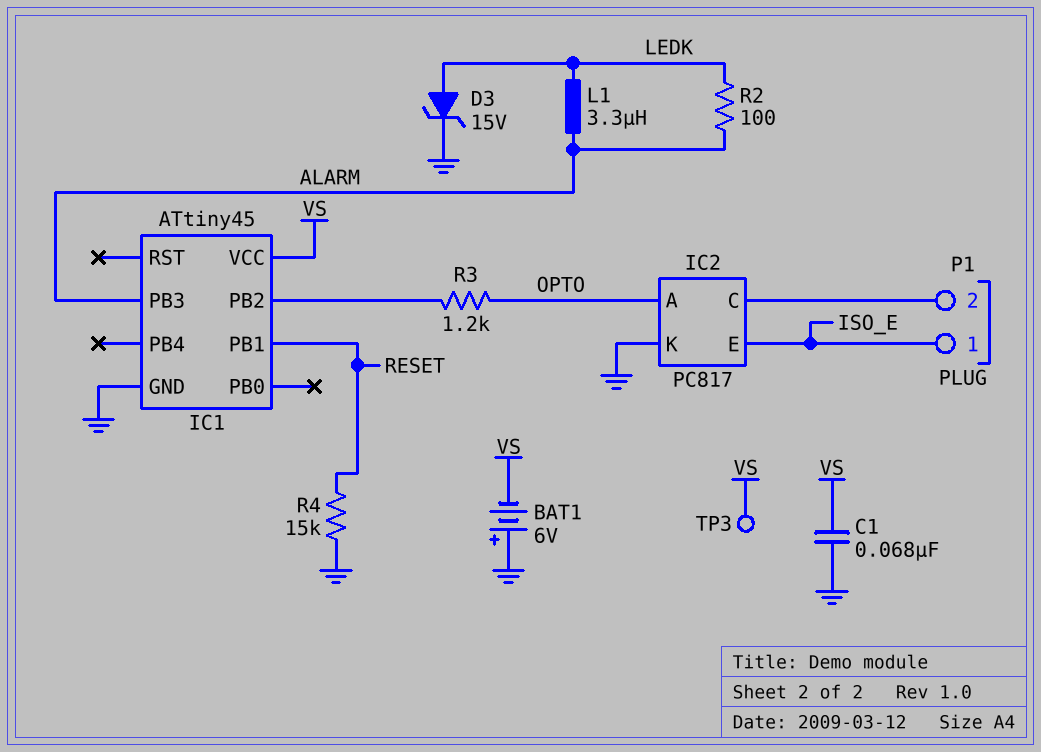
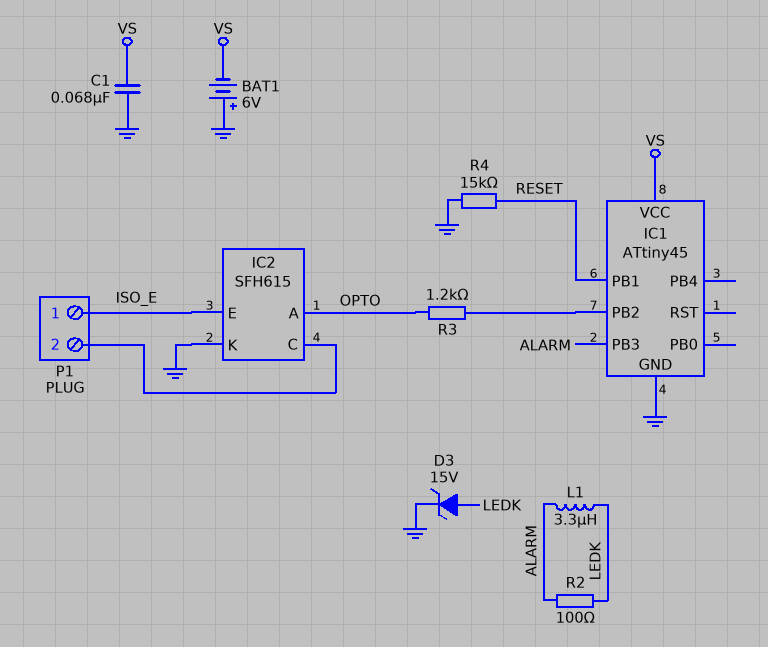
IC2: PC817 -> SFH615
TP3: test point (VS) -> none

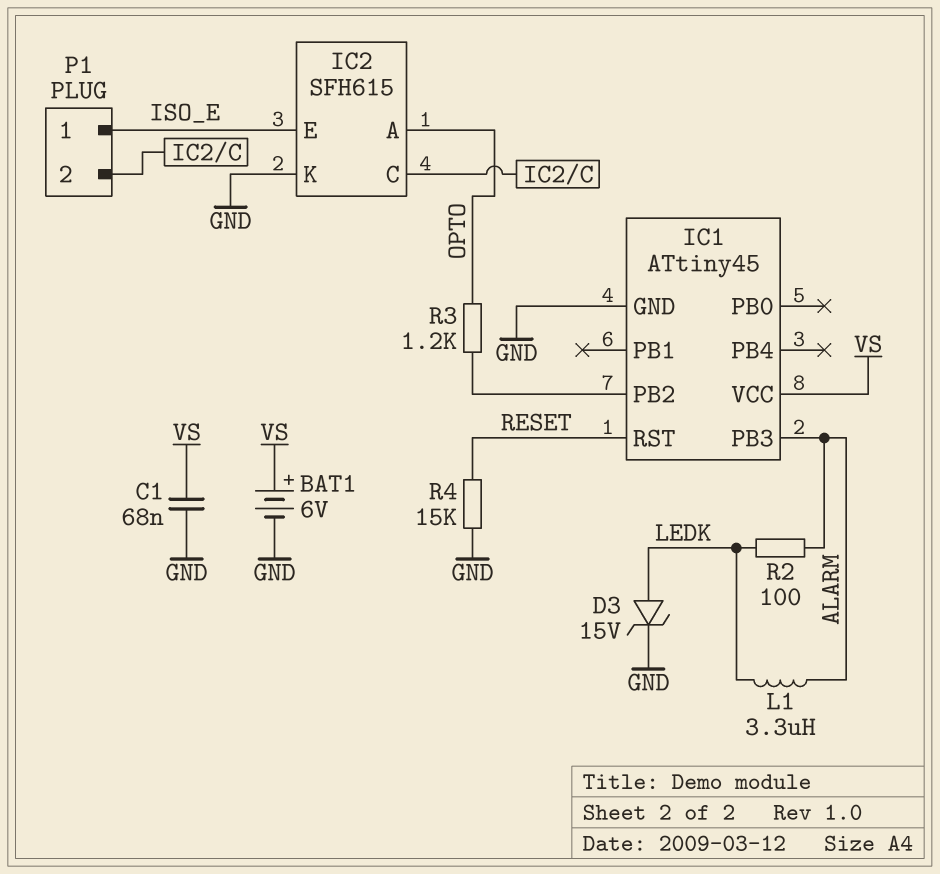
BAT1: 6V (plus GND, minus VS) -> 6V (plus VS, minus GND)
IC1 pin PB1: RESET -> none
IC1 pin RST: none -> RESET

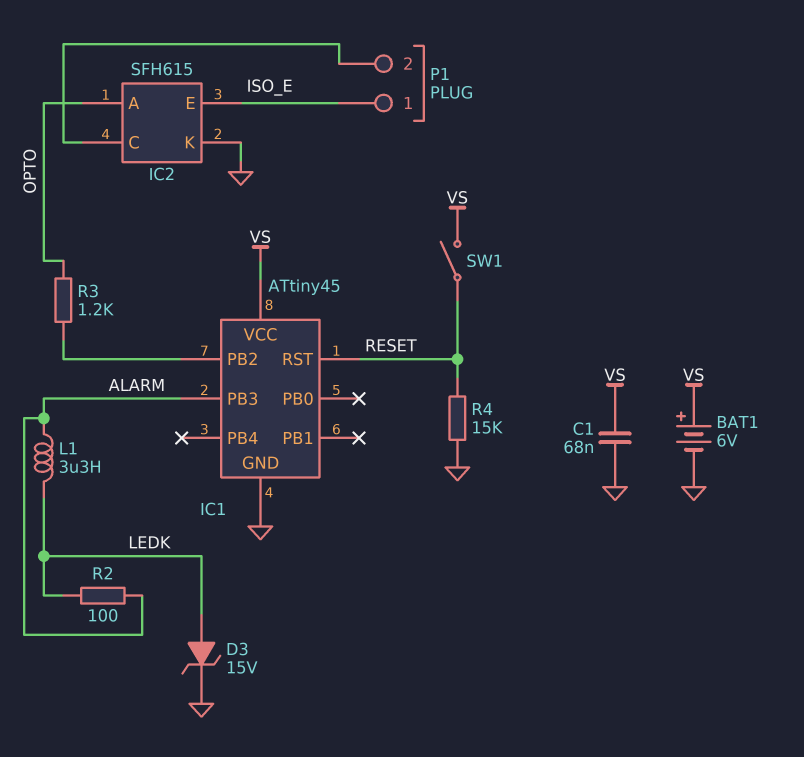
SW1: none -> switch (RESET, VS)

